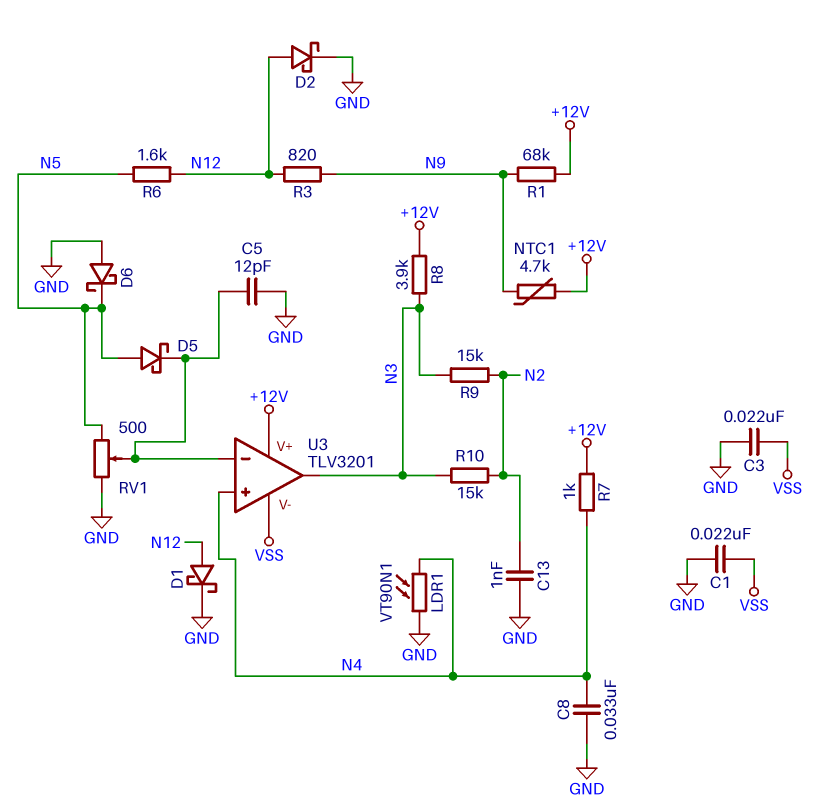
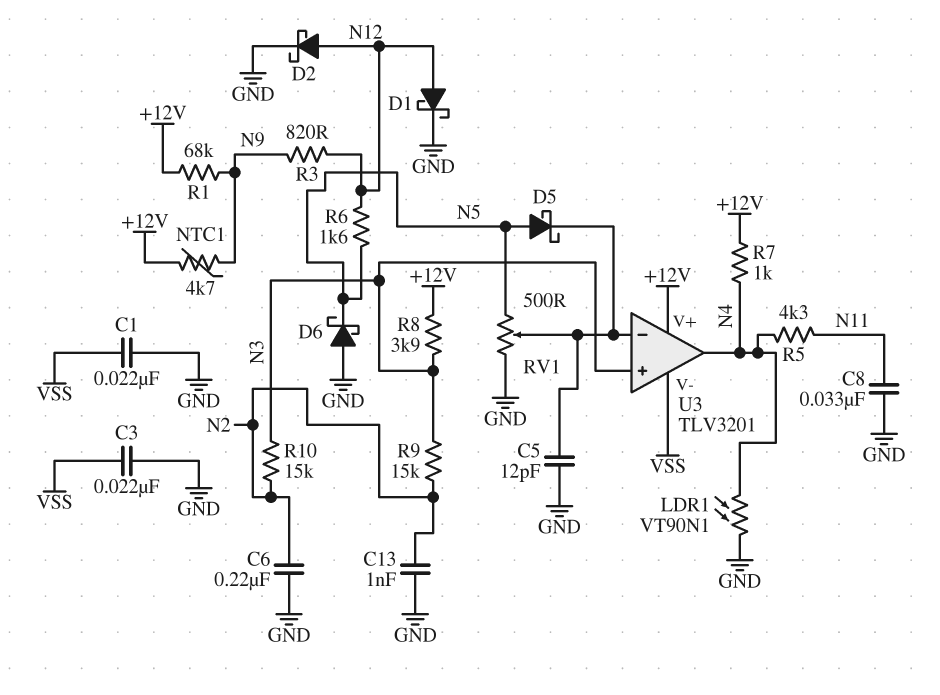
C6: none -> 220nF (GND, N2)
C8: 33nF (GND, N4) -> 33nF (GND, N11)
R5: none -> 4.3k (N4, N11)
U3 pin in+: N4 -> N3
U3 pin out: N3 -> N4

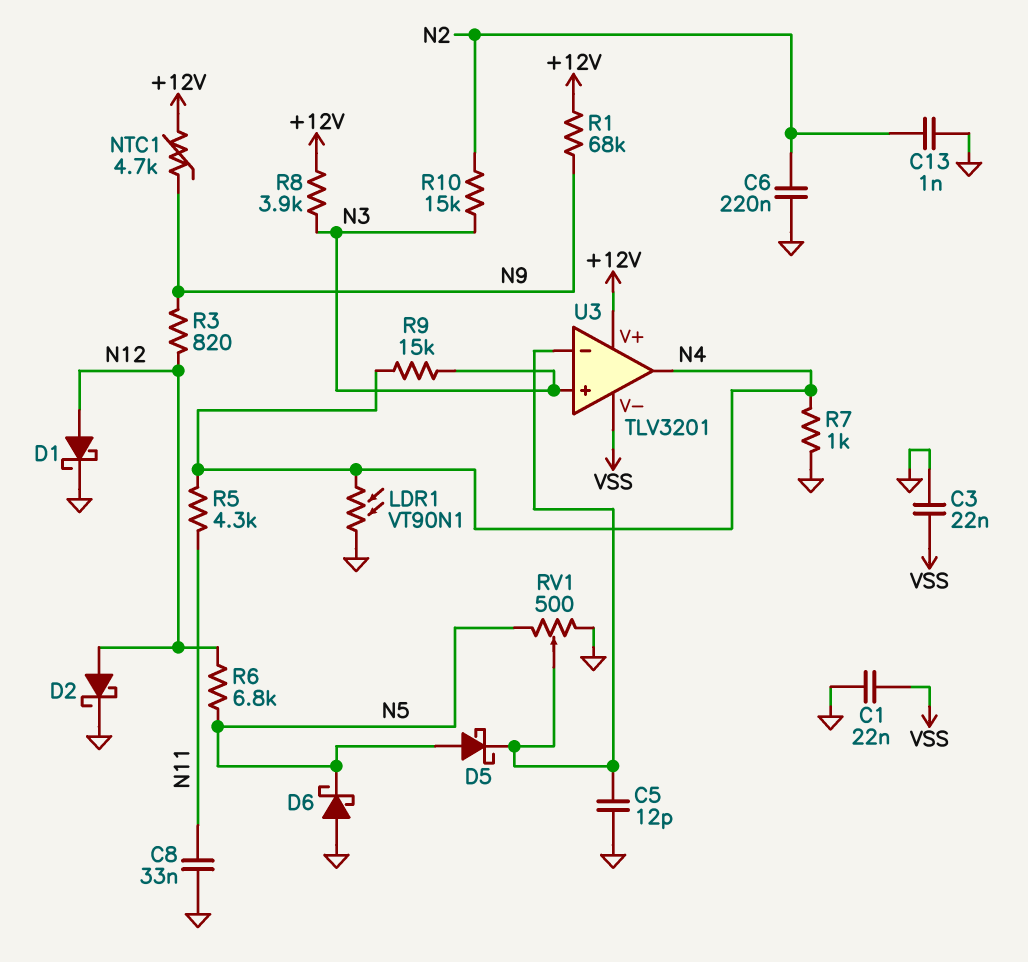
R6: 1.6k (N5, N12) -> 6.8k (N5, N12)
R7: 1k (+12V, N4) -> 1k (GND, N4)
R9: 15k (N2, N3) -> 15k (N3, N4)

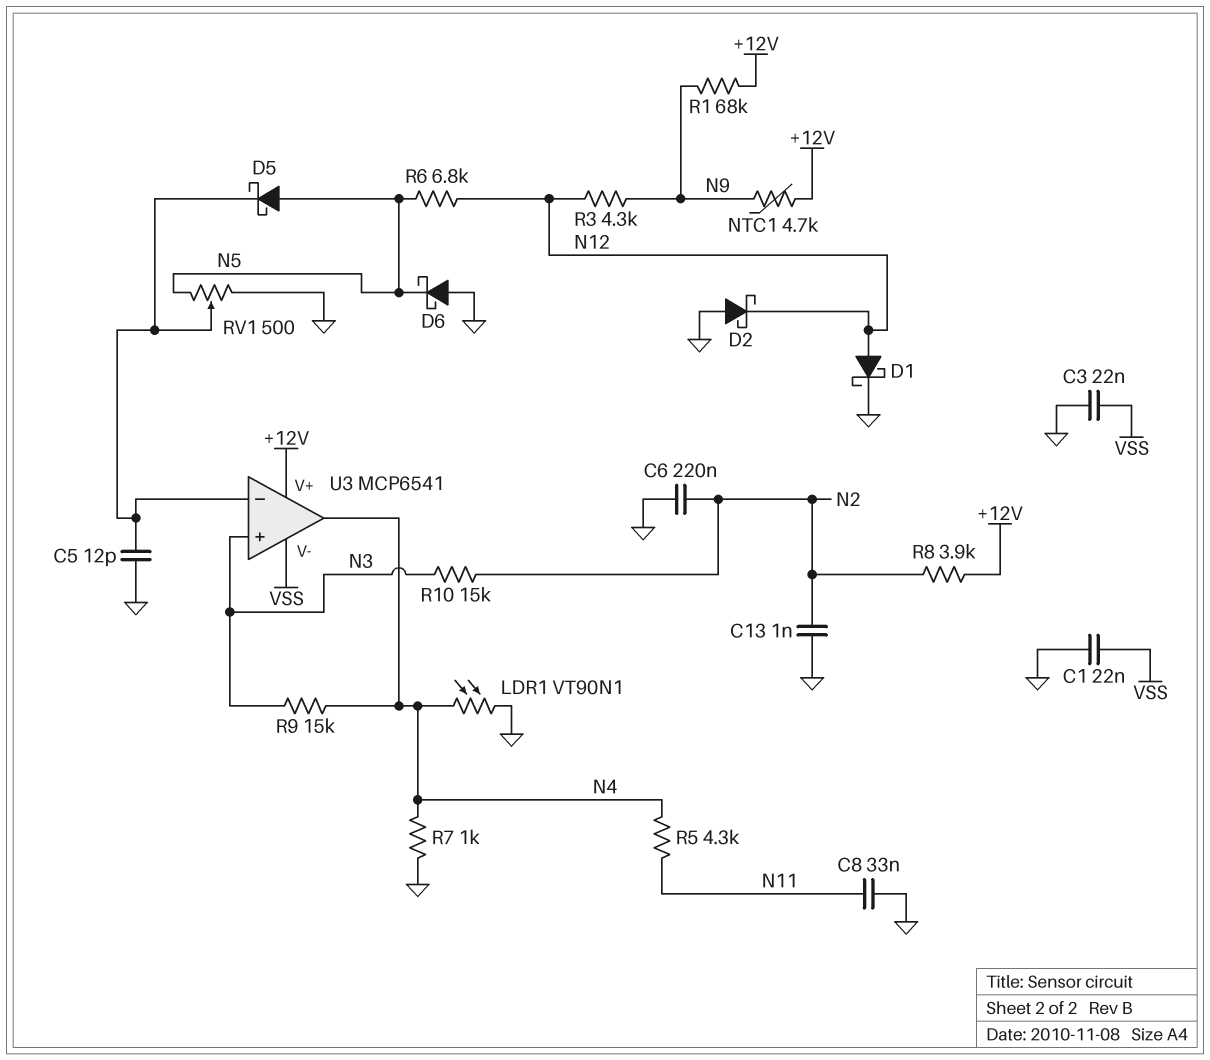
D2: schottky (A N12, K GND) -> schottky (A GND, K N12)
R3: 820 (N9, N12) -> 4.3k (N9, N12)
R8: 3.9k (+12V, N3) -> 3.9k (+12V, N2)
U3: TLV3201 -> MCP6541

